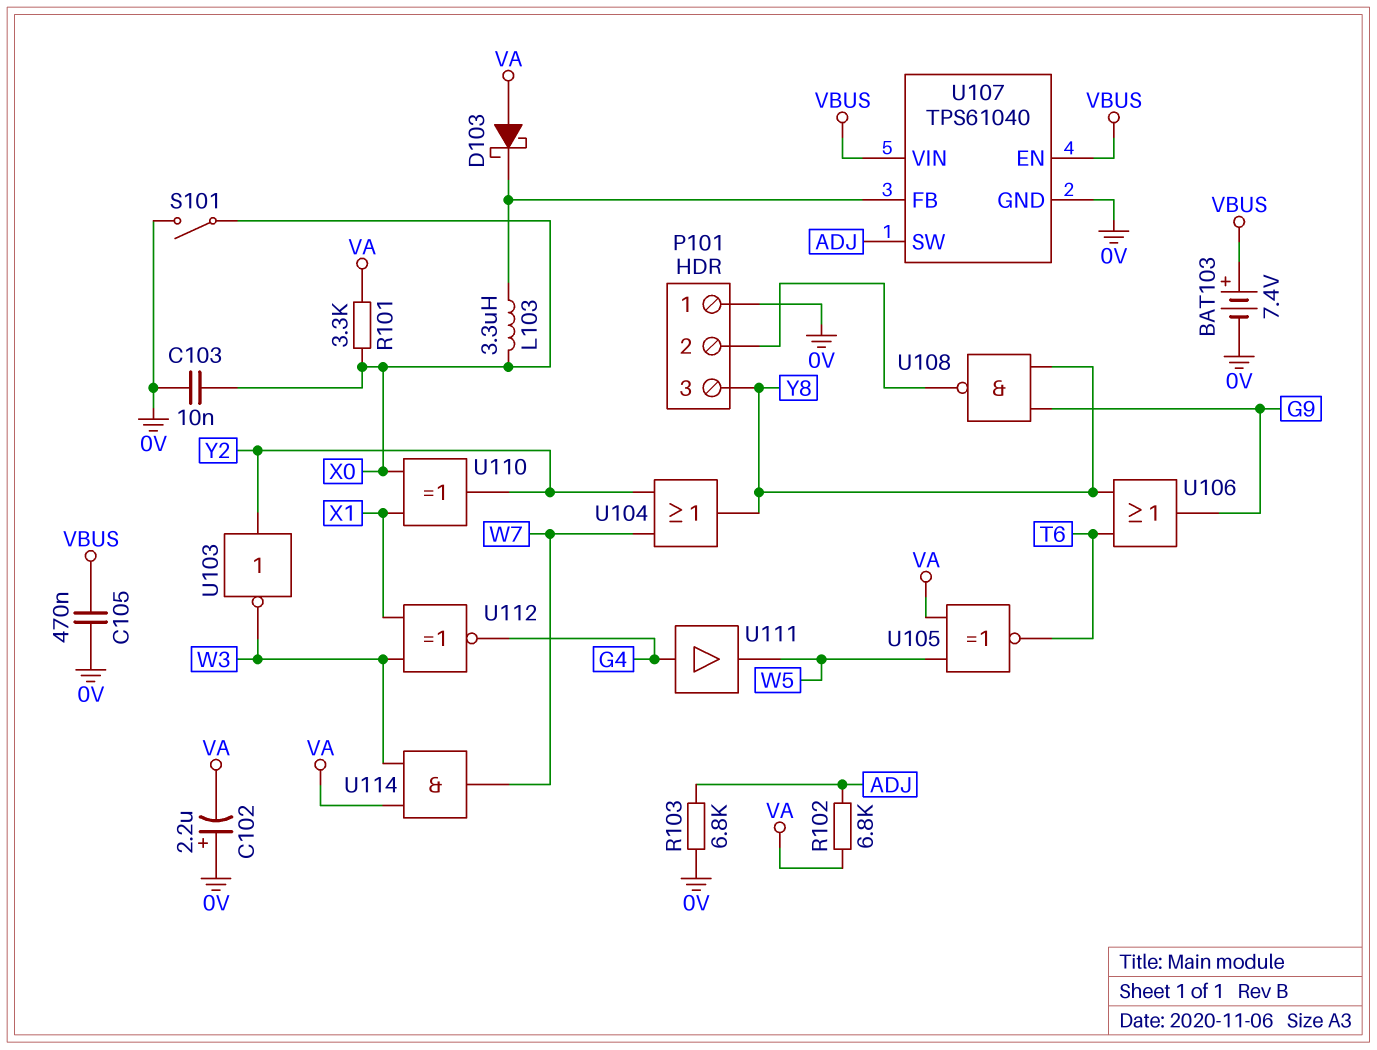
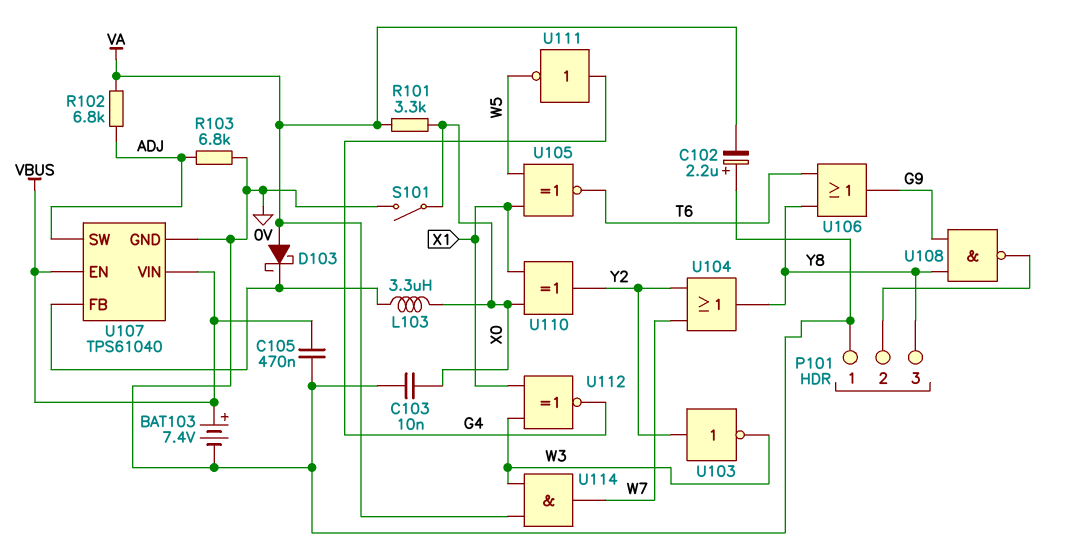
U105: XNOR (in VA, in W5, out T6) -> XNOR (in W5, in X1, out T6)
U111: buffer (in G4, out W5) -> NOT (in G4, out W5)

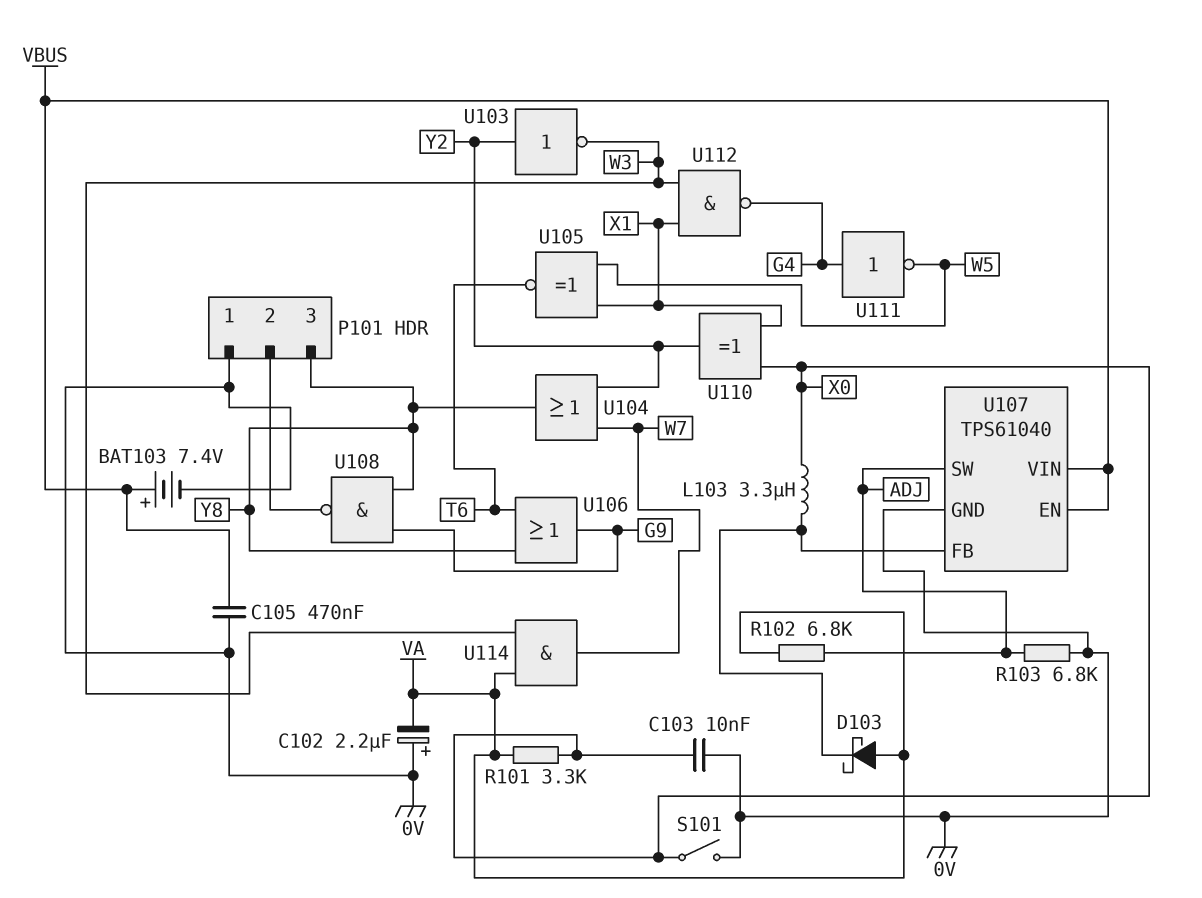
U112: XNOR (in W3, in X1, out G4) -> NAND (in W3, in X1, out G4)

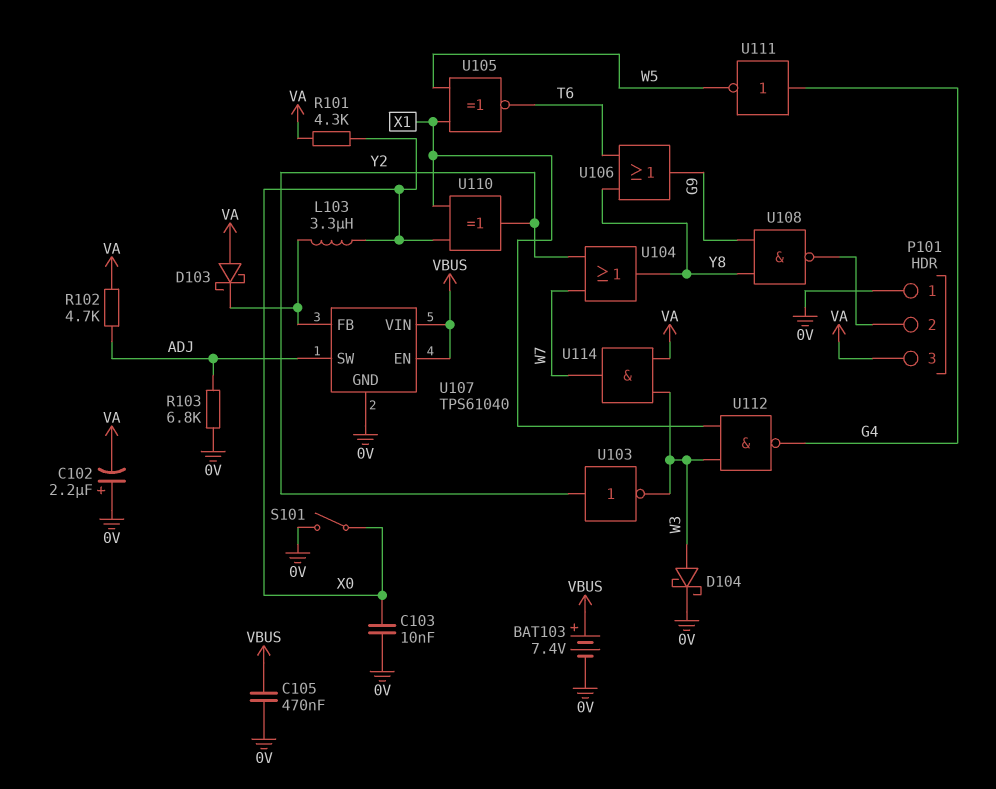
D104: none -> schottky (A W3, K 0V)
P101 pin 3: Y8 -> VA
R101: 3.3k (VA, X0) -> 4.3k (VA, X0)
R102: 6.8k (ADJ, VA) -> 4.7k (ADJ, VA)

